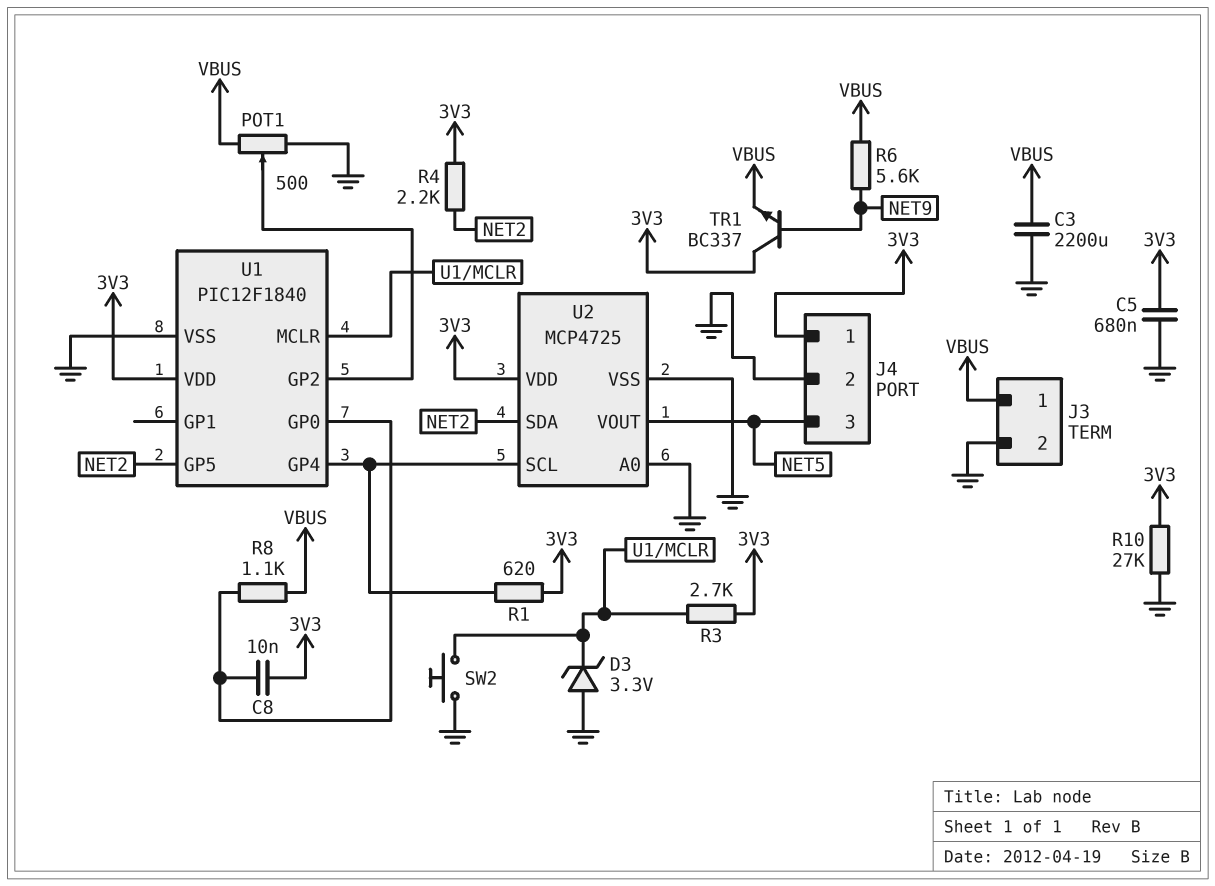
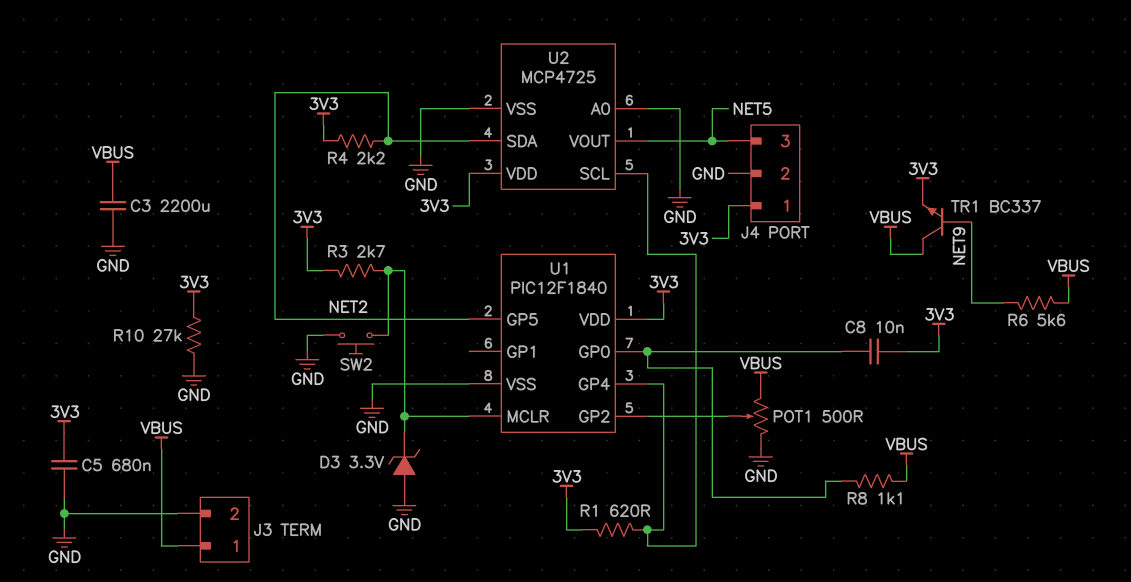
TR1: NPN BC337 (B NET9, C 3V3, E VBUS) -> NPN BC337 (B NET9, C VBUS, E 3V3)

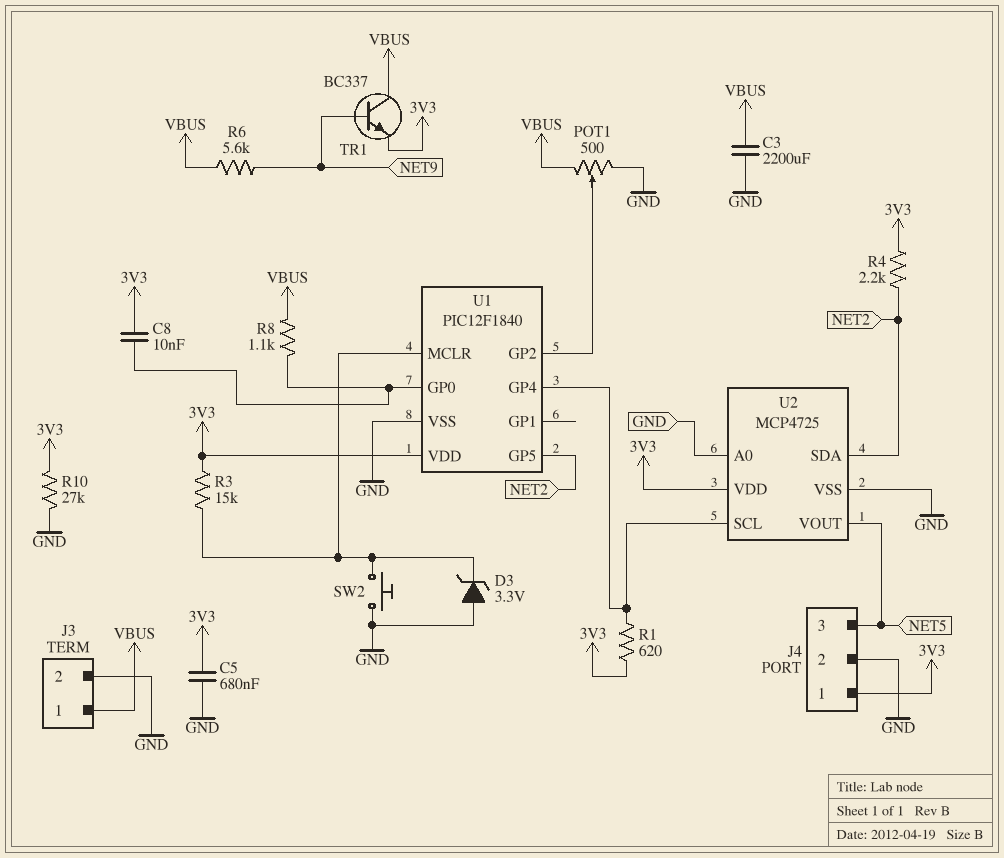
R3: 2.7k (3V3, U1/MCLR) -> 15k (3V3, U1/MCLR)

